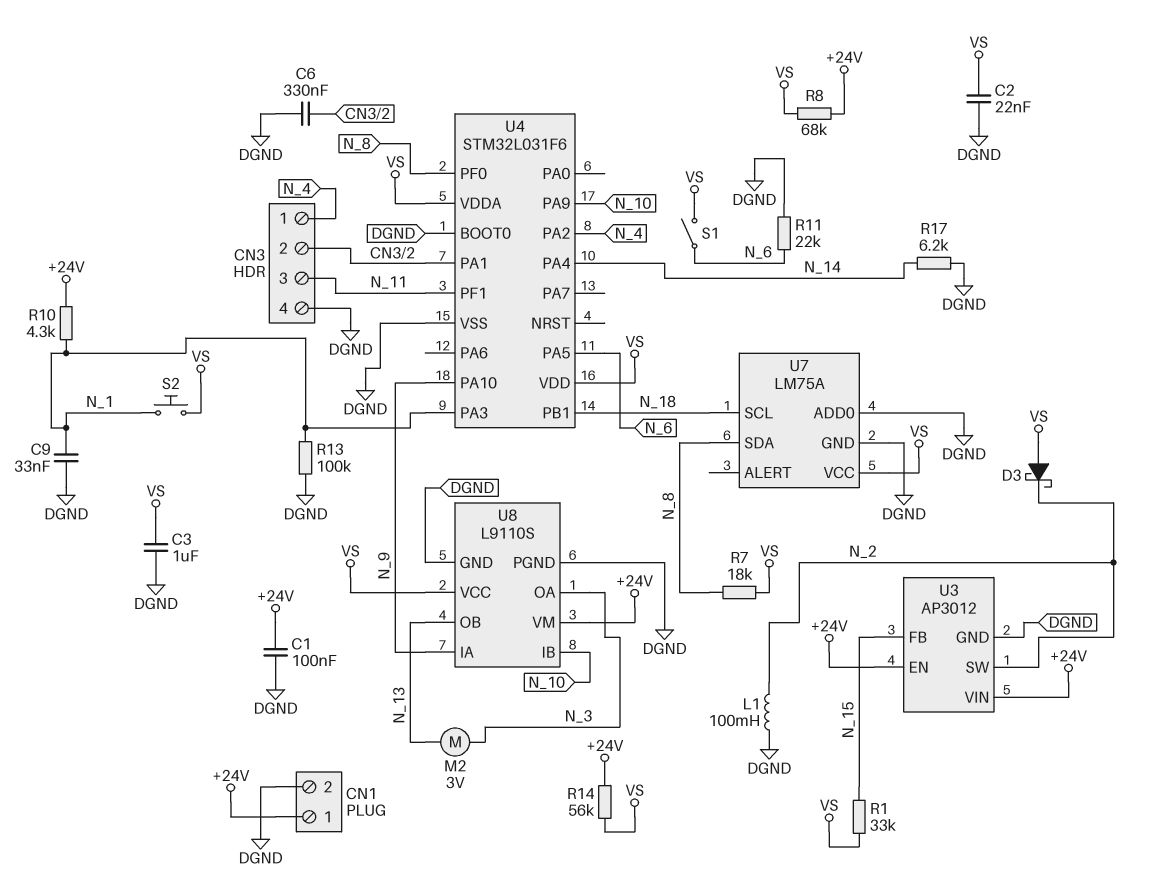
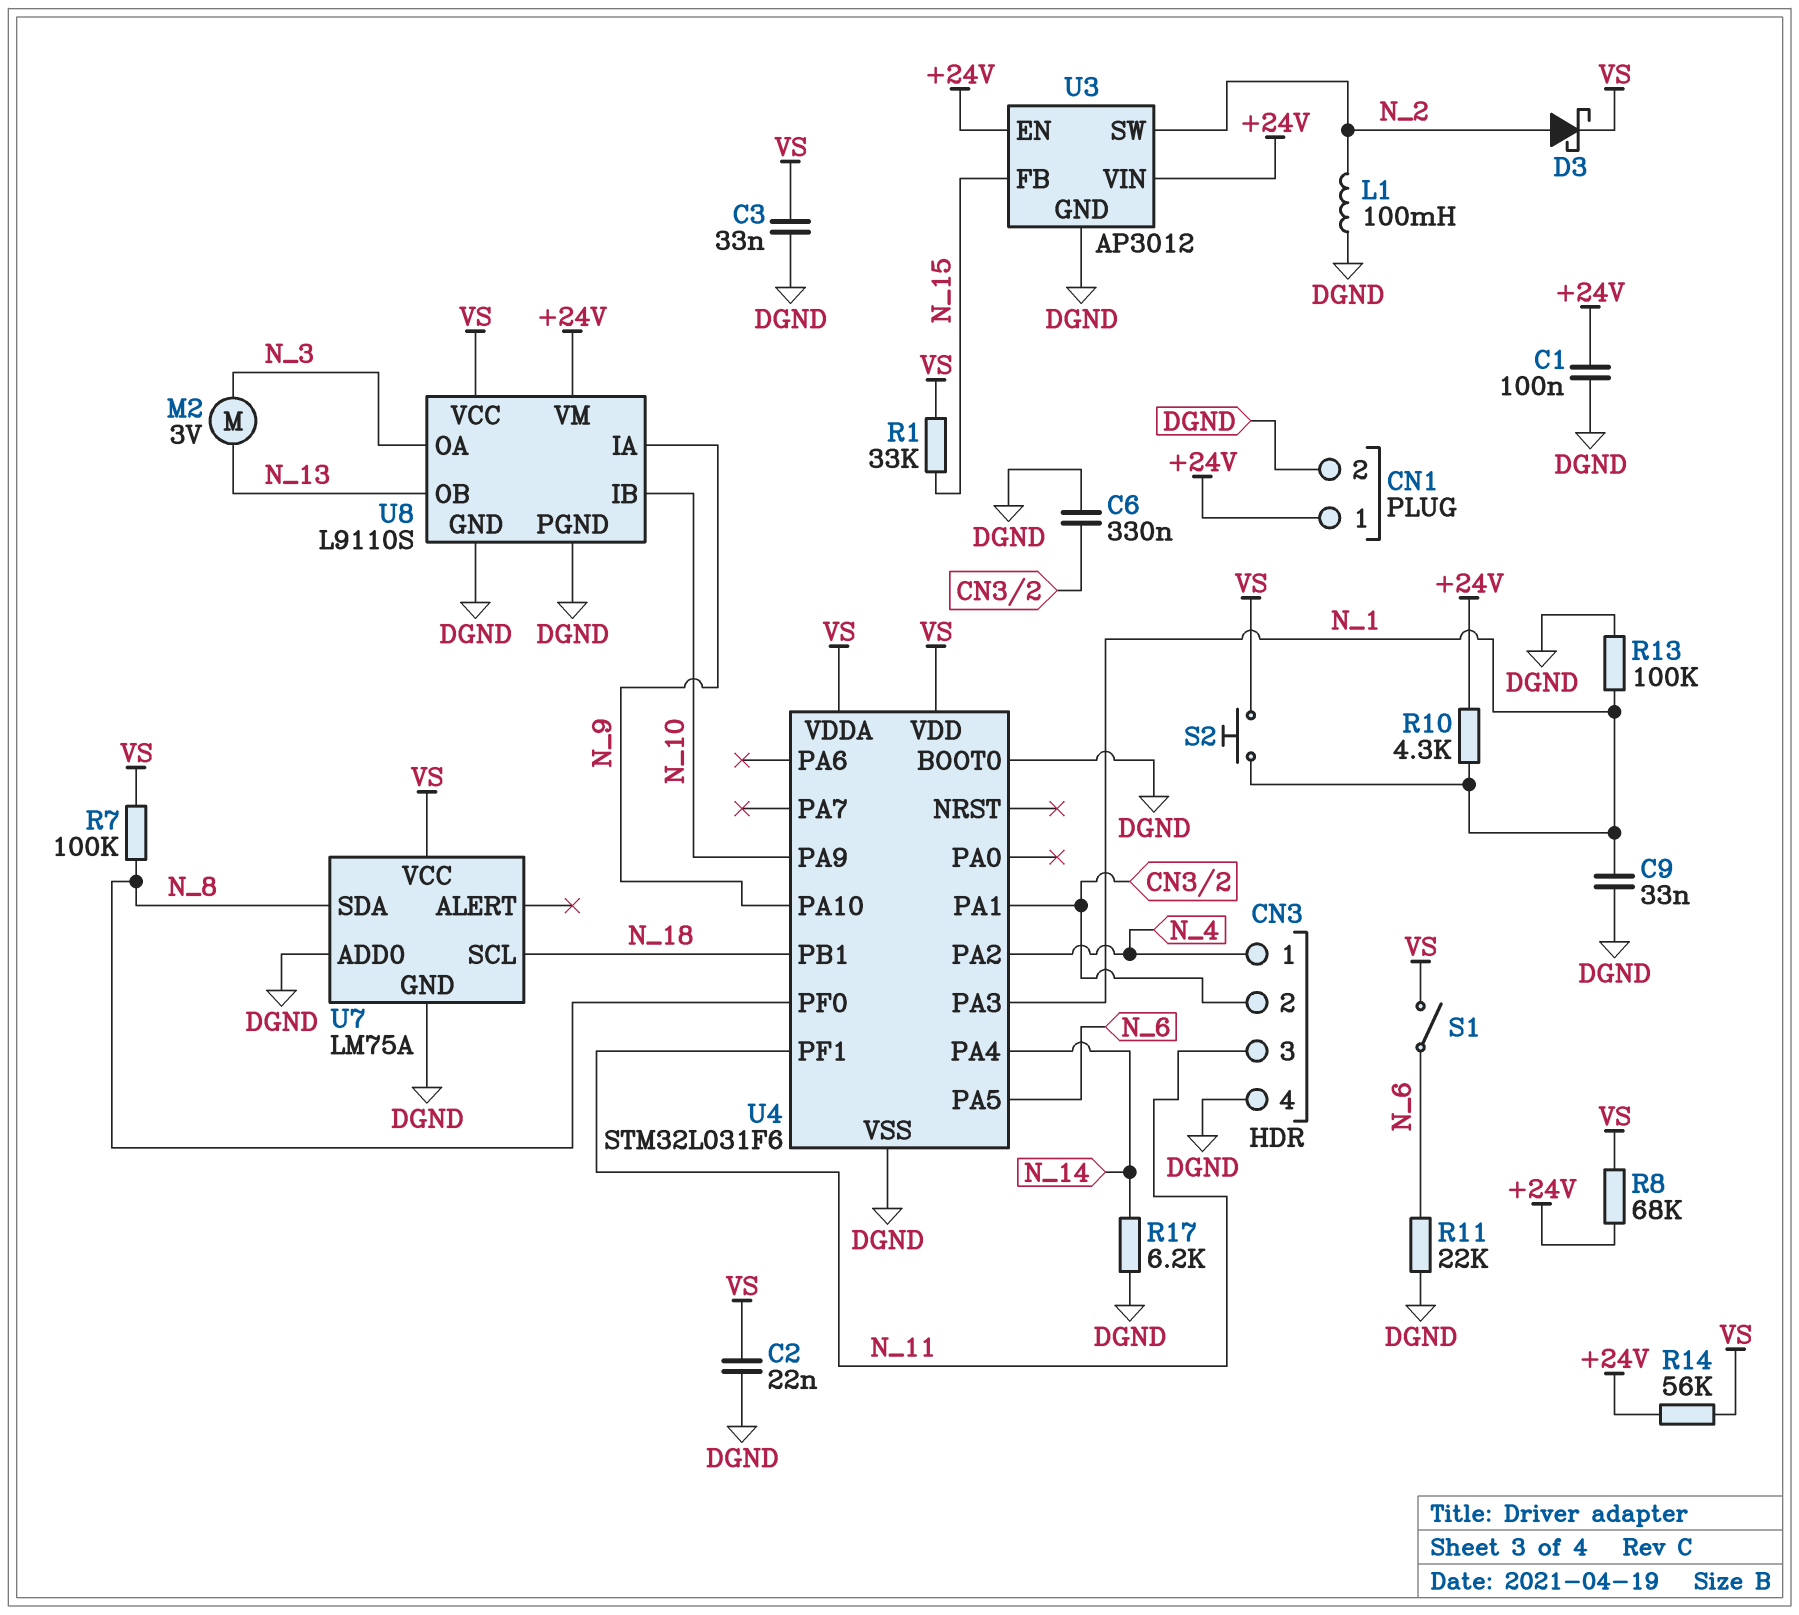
C3: 1uF (DGND, VS) -> 33nF (DGND, VS)
D3: schottky (A VS, K N_2) -> schottky (A N_2, K VS)
R7: 18k (N_8, VS) -> 100k (N_8, VS)

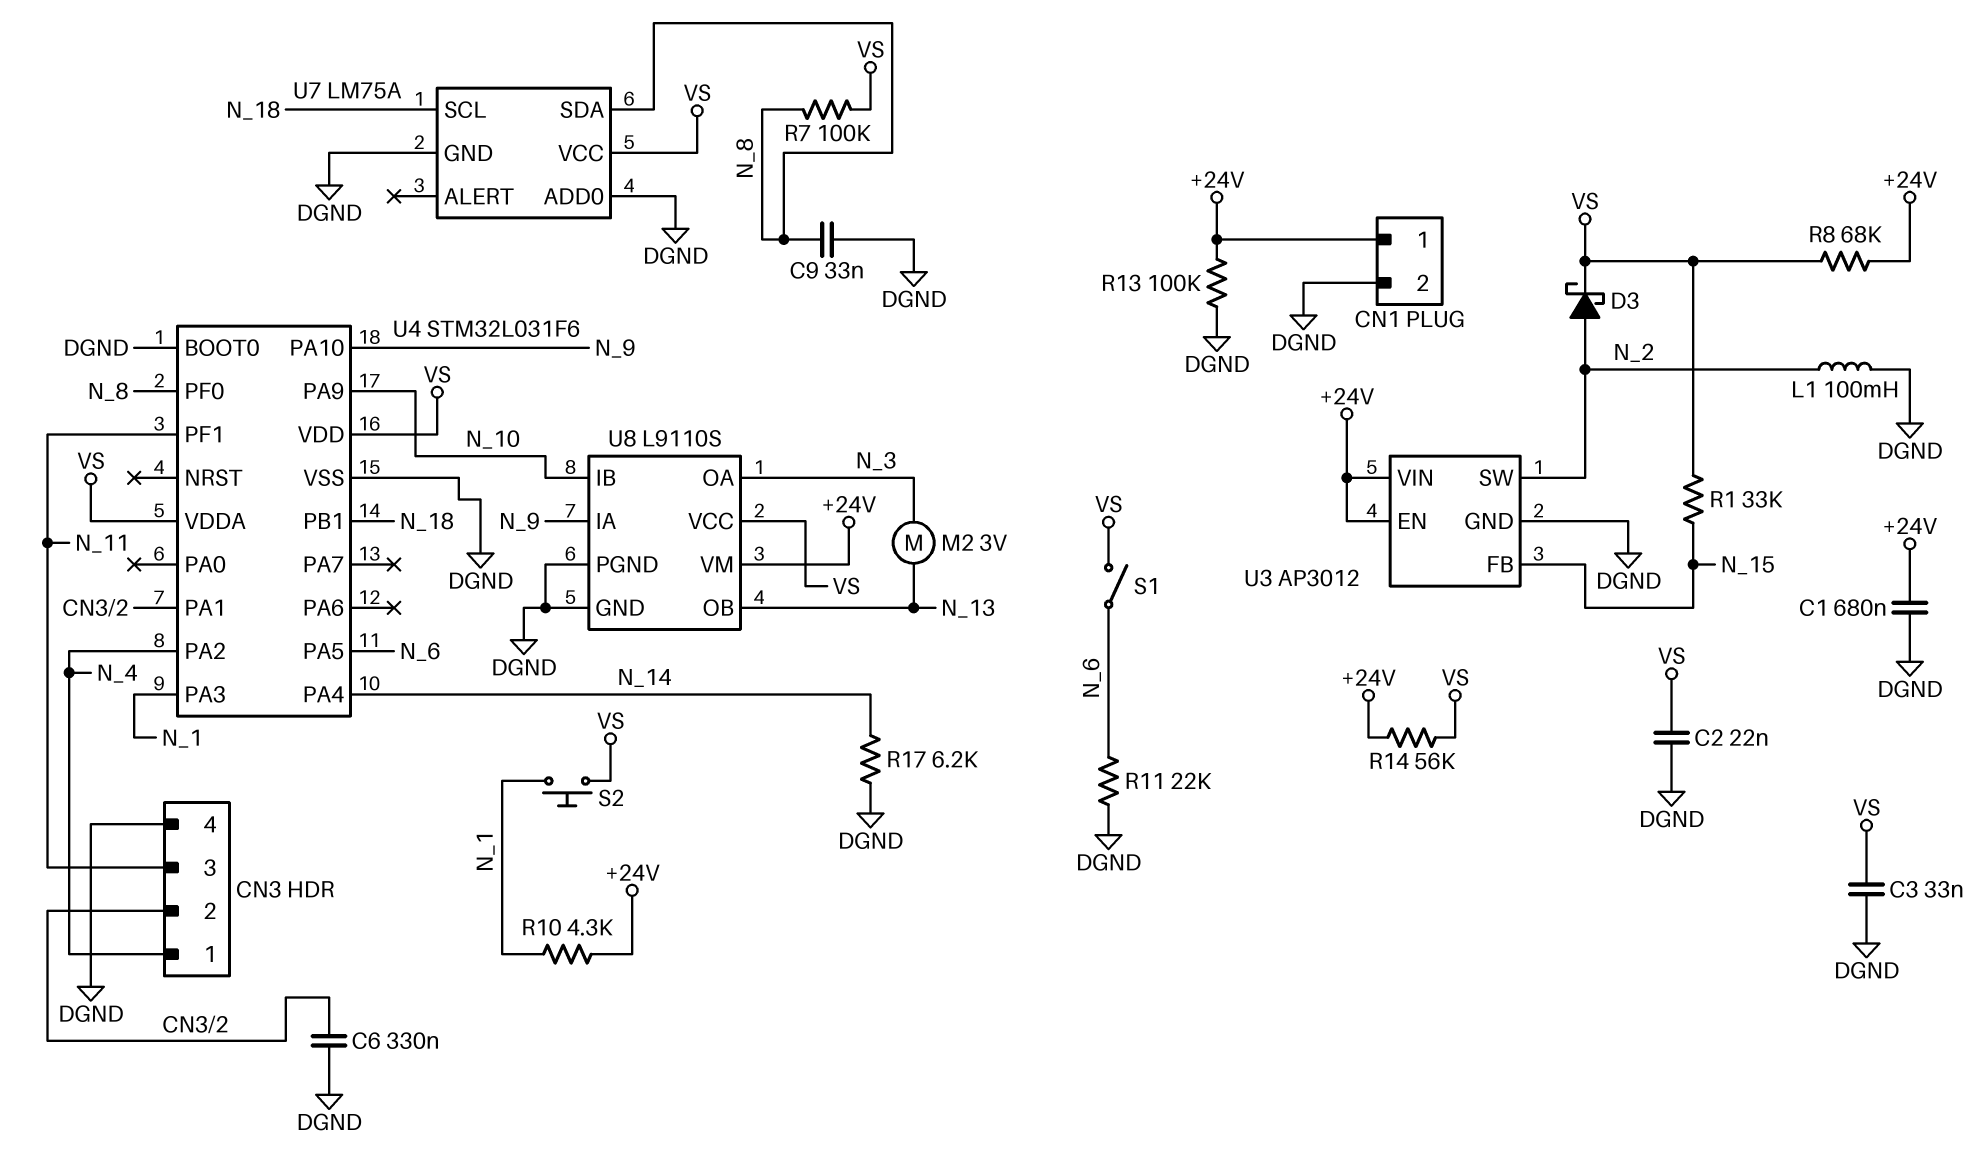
C1: 100nF (+24V, DGND) -> 680nF (+24V, DGND)
C9: 33nF (DGND, N_1) -> 33nF (DGND, N_8)
R13: 100k (DGND, N_1) -> 100k (+24V, DGND)

